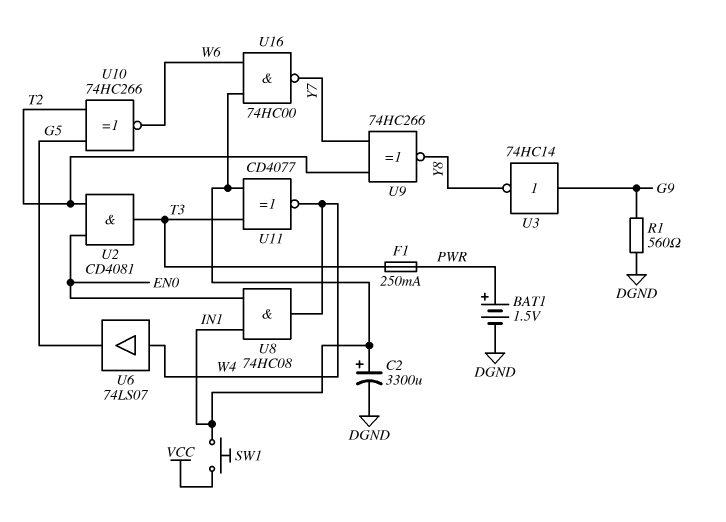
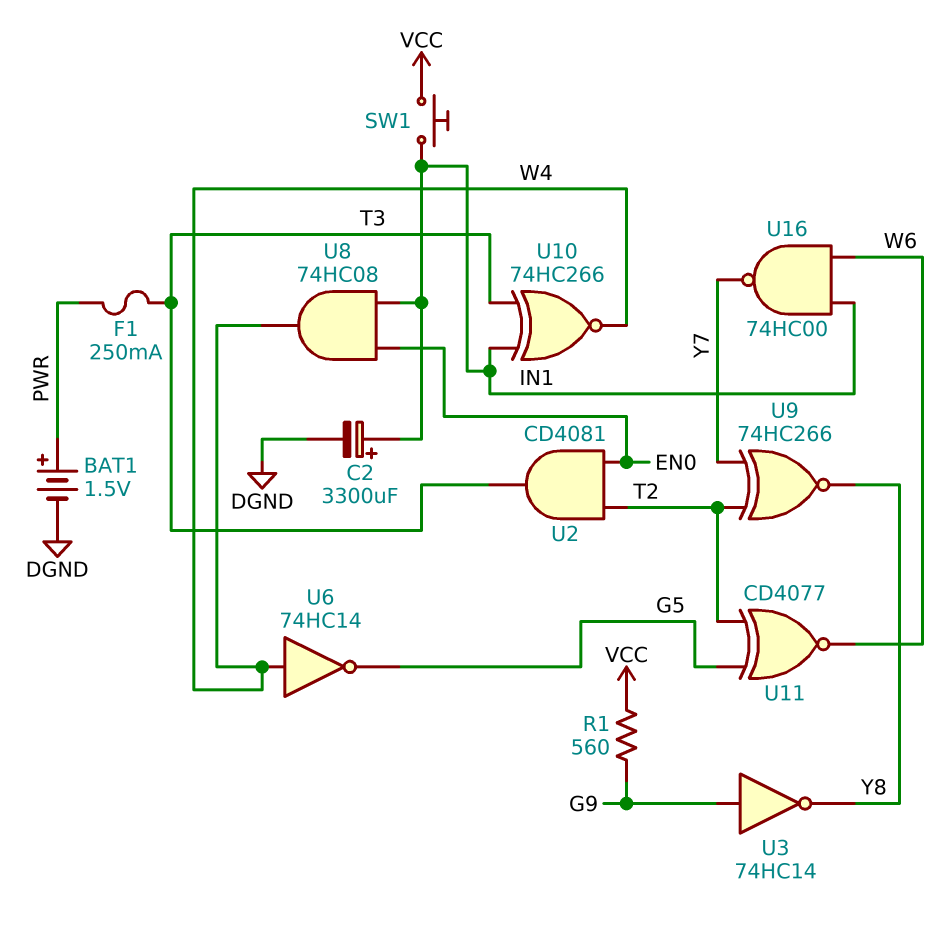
R1: 560 (DGND, G9) -> 560 (G9, VCC)
U6: buffer 74LS07 (in W4, out G5) -> NOT 74HC14 (in W4, out G5)
U10: XNOR 74HC266 (in G5, in T2, out W6) -> XNOR 74HC266 (in IN1, in T3, out W4)
U11: XNOR CD4077 (in IN1, in T3, out W4) -> XNOR CD4077 (in G5, in T2, out W6)

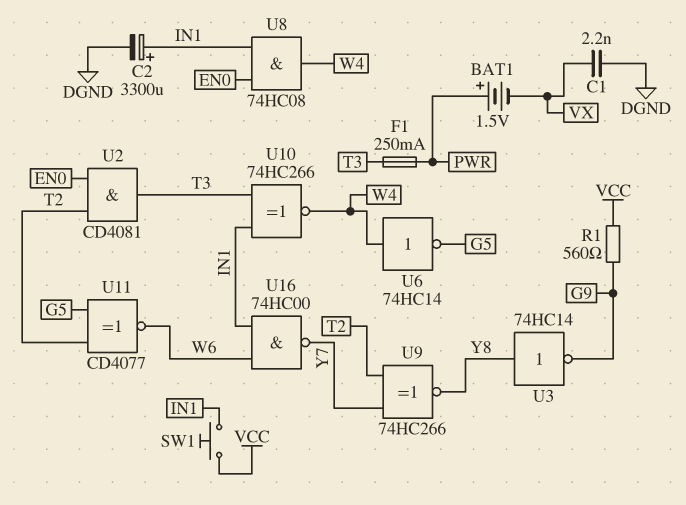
BAT1: 1.5V (plus PWR, minus DGND) -> 1.5V (plus PWR, minus VX)
C1: none -> 2.2nF (DGND, VX)
U3: NOT 74HC14 (in G9, out Y8) -> NOT 74HC14 (in Y8, out G9)

